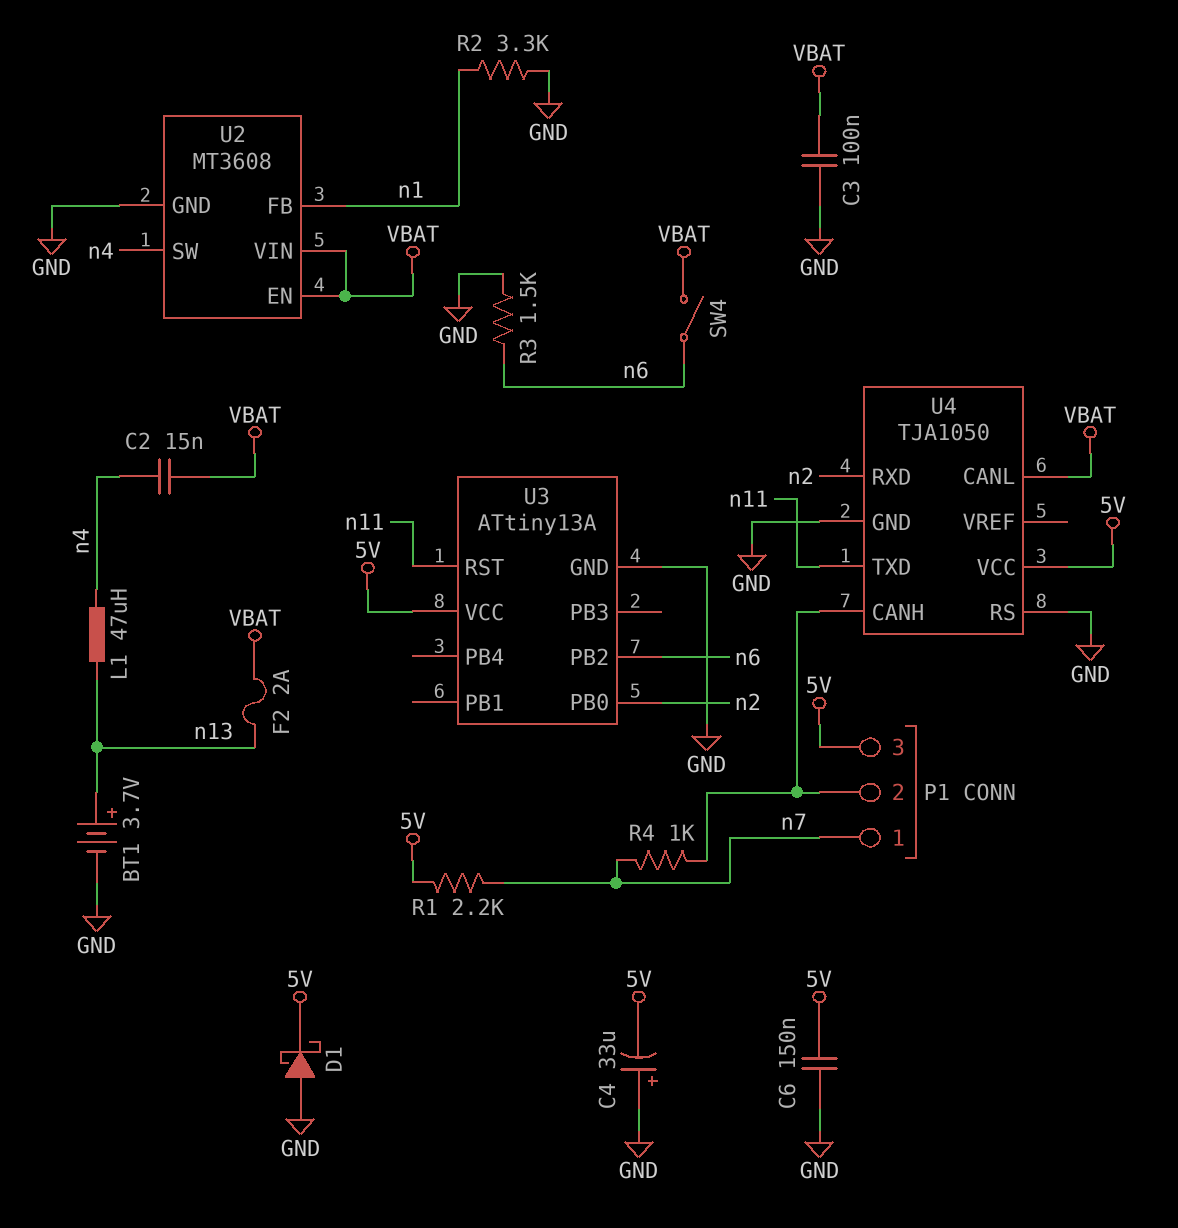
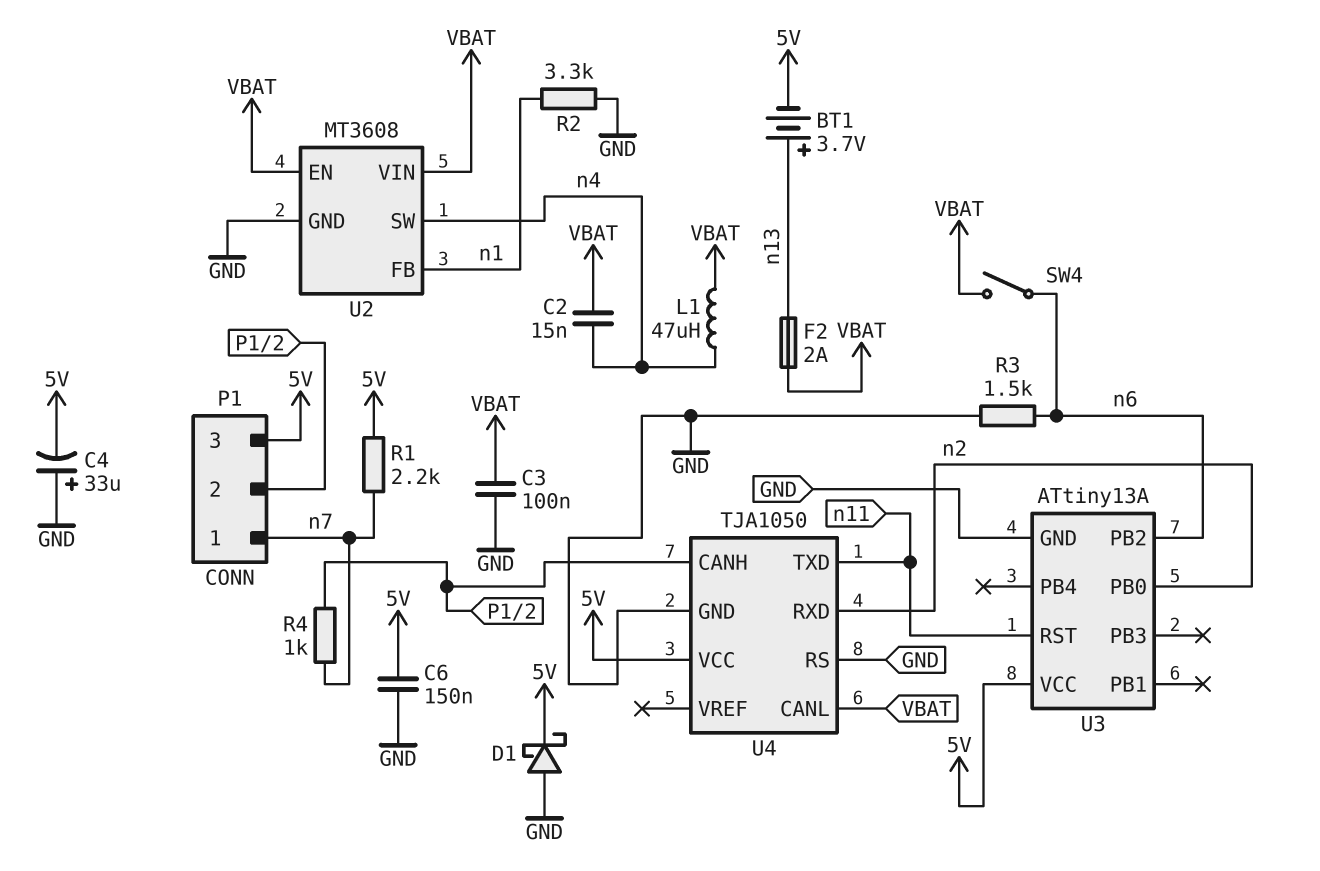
BT1: 3.7V (plus n13, minus GND) -> 3.7V (plus n13, minus 5V)
L1: 47uH (n4, n13) -> 47uH (VBAT, n4)

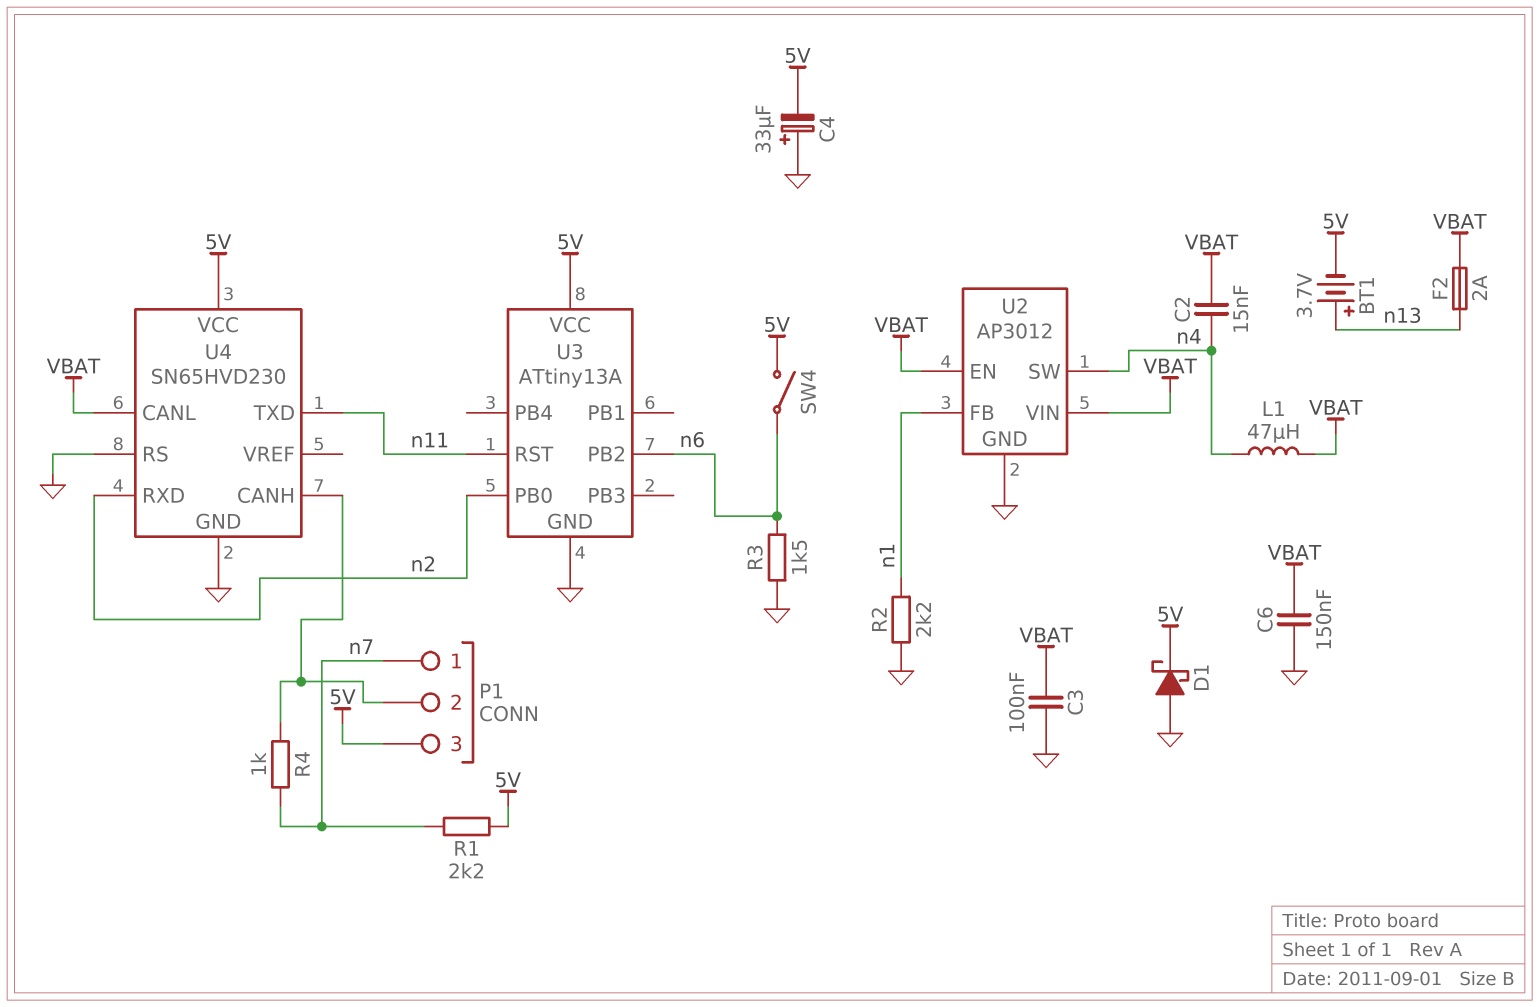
C6: 150nF (5V, GND) -> 150nF (GND, VBAT)
R2: 3.3k (GND, n1) -> 2.2k (GND, n1)
SW4: switch (VBAT, n6) -> switch (5V, n6)
U2: MT3608 -> AP3012
U4: TJA1050 -> SN65HVD230

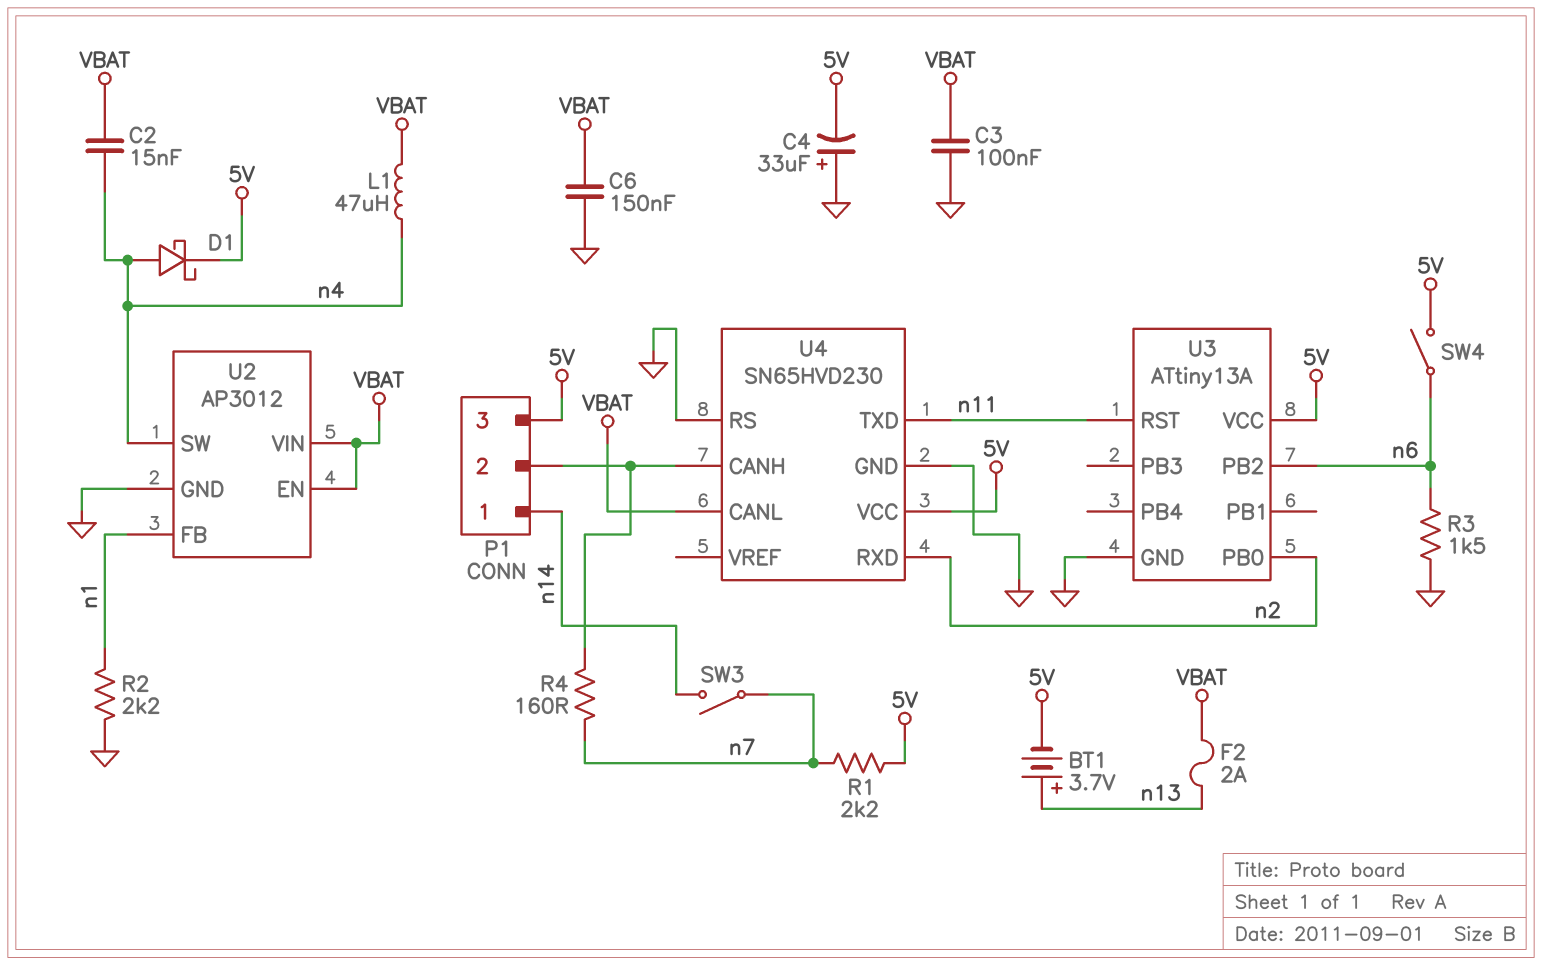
D1: schottky (A GND, K 5V) -> schottky (A n4, K 5V)
P1 pin 1: n7 -> n14
R4: 1k (P1/2, n7) -> 160 (P1/2, n7)
SW3: none -> switch (n7, n14)

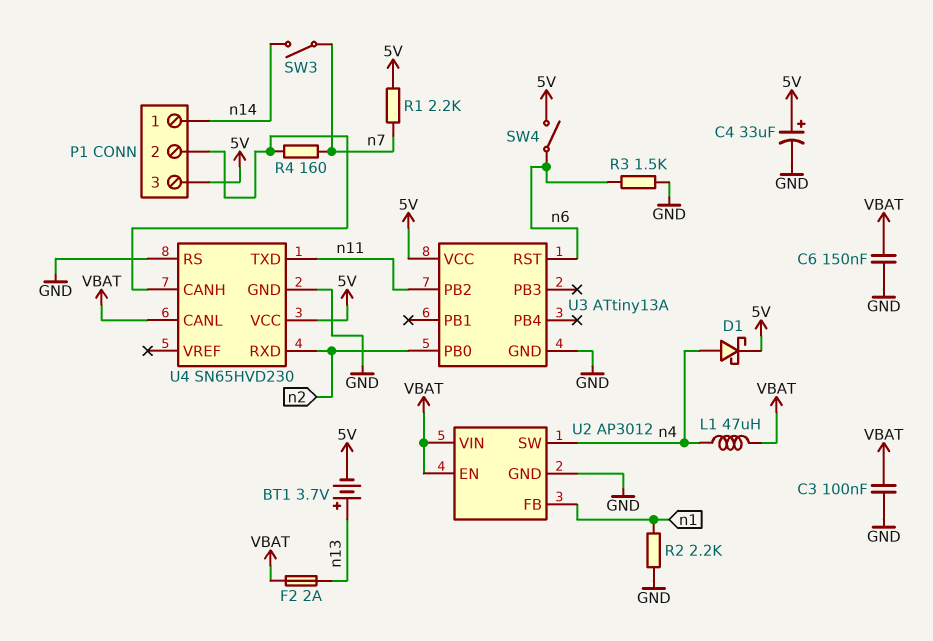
C2: 15nF (VBAT, n4) -> none
C4: 33uF (plus GND, minus 5V) -> 33uF (plus 5V, minus GND)
U3 pin PB2: n6 -> n11
U3 pin RST: n11 -> n6

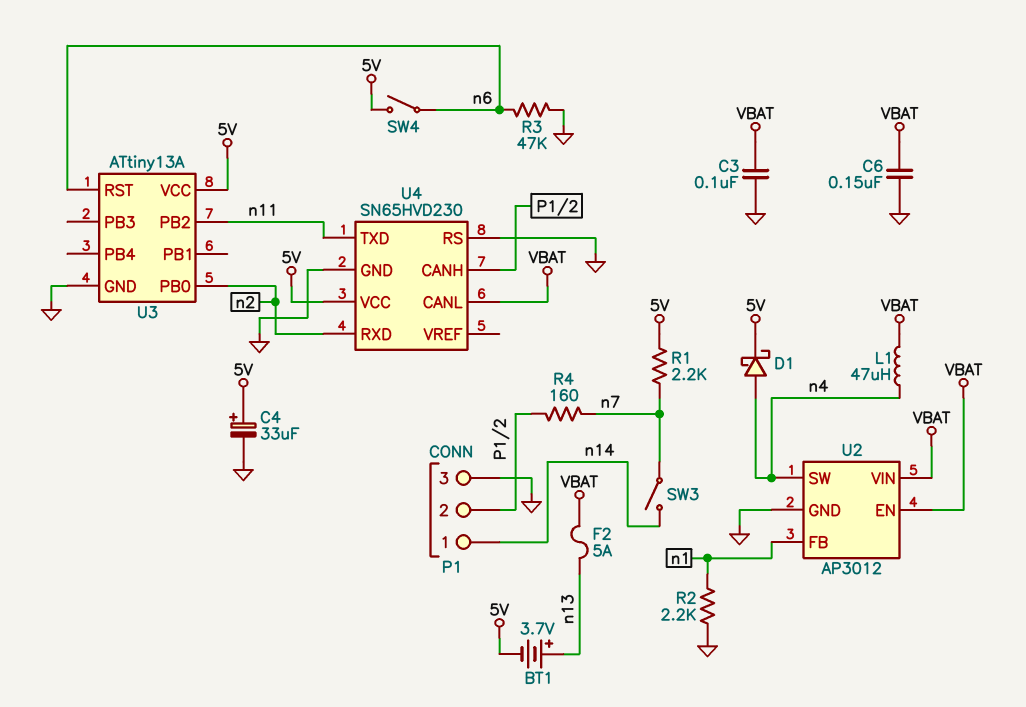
F2: 2A (VBAT, n13) -> 5A (VBAT, n13)
P1 pin 3: 5V -> GND
R3: 1.5k (GND, n6) -> 47k (GND, n6)

